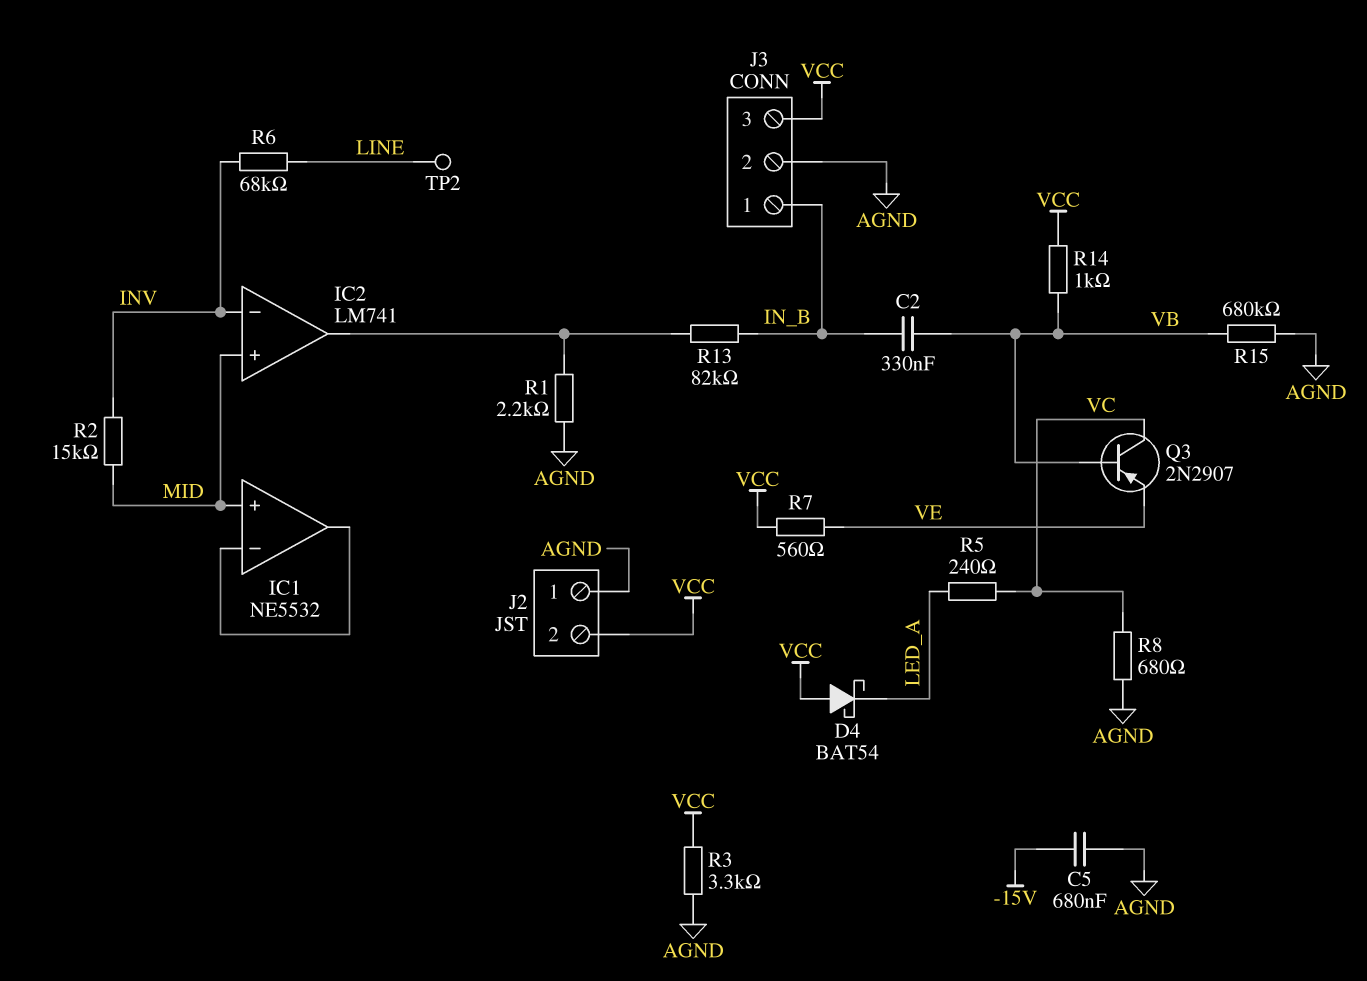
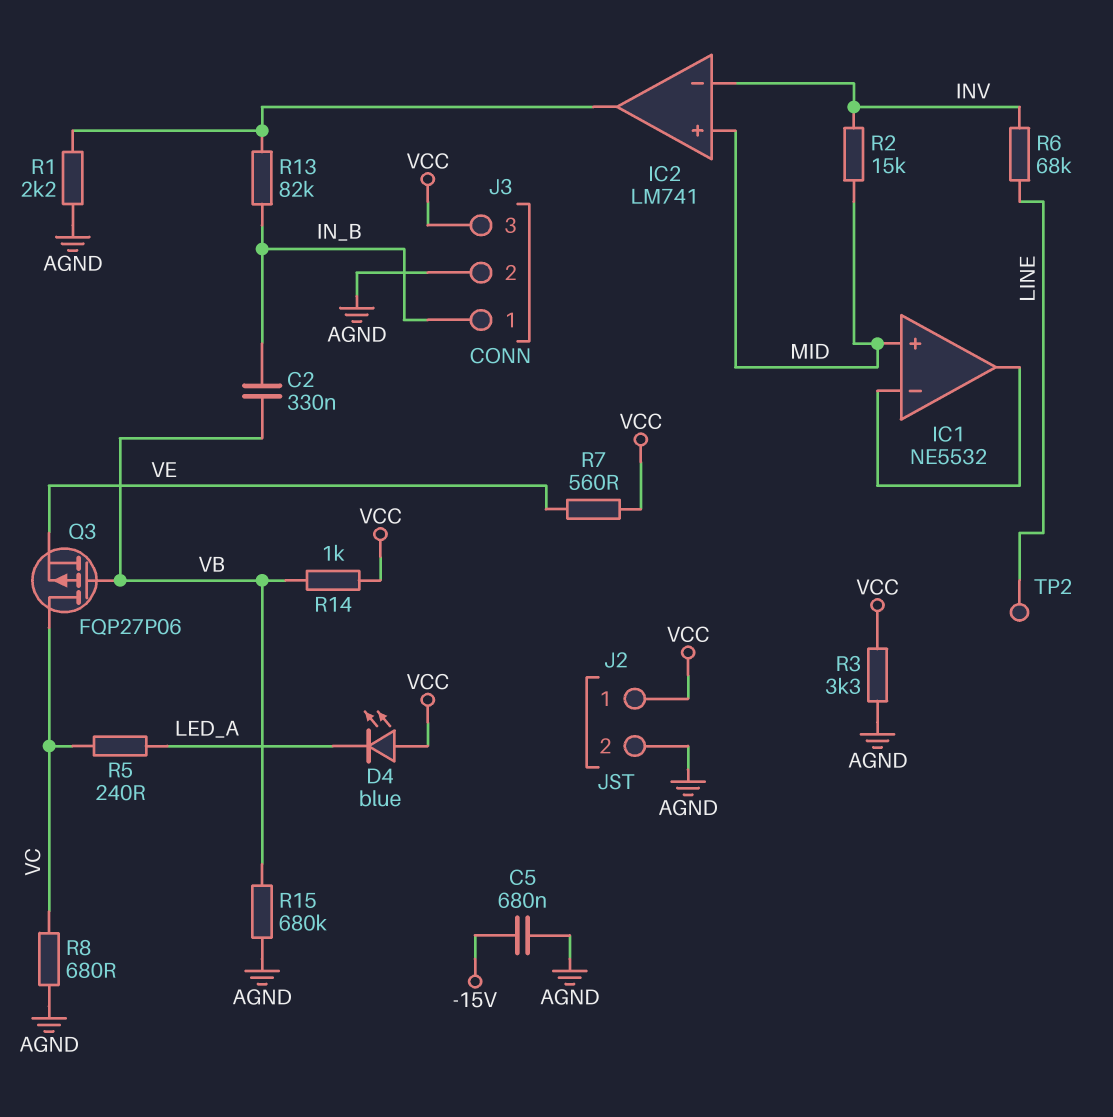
D4: schottky BAT54 (A VCC, K LED_A) -> LED blue (A VCC, K LED_A)
J2 pin 1: AGND -> VCC
J2 pin 2: VCC -> AGND
Q3: PNP 2N2907 (B VB, C VC, E VE) -> PMOS FQP27P06 (G VB, D VC, S VE)

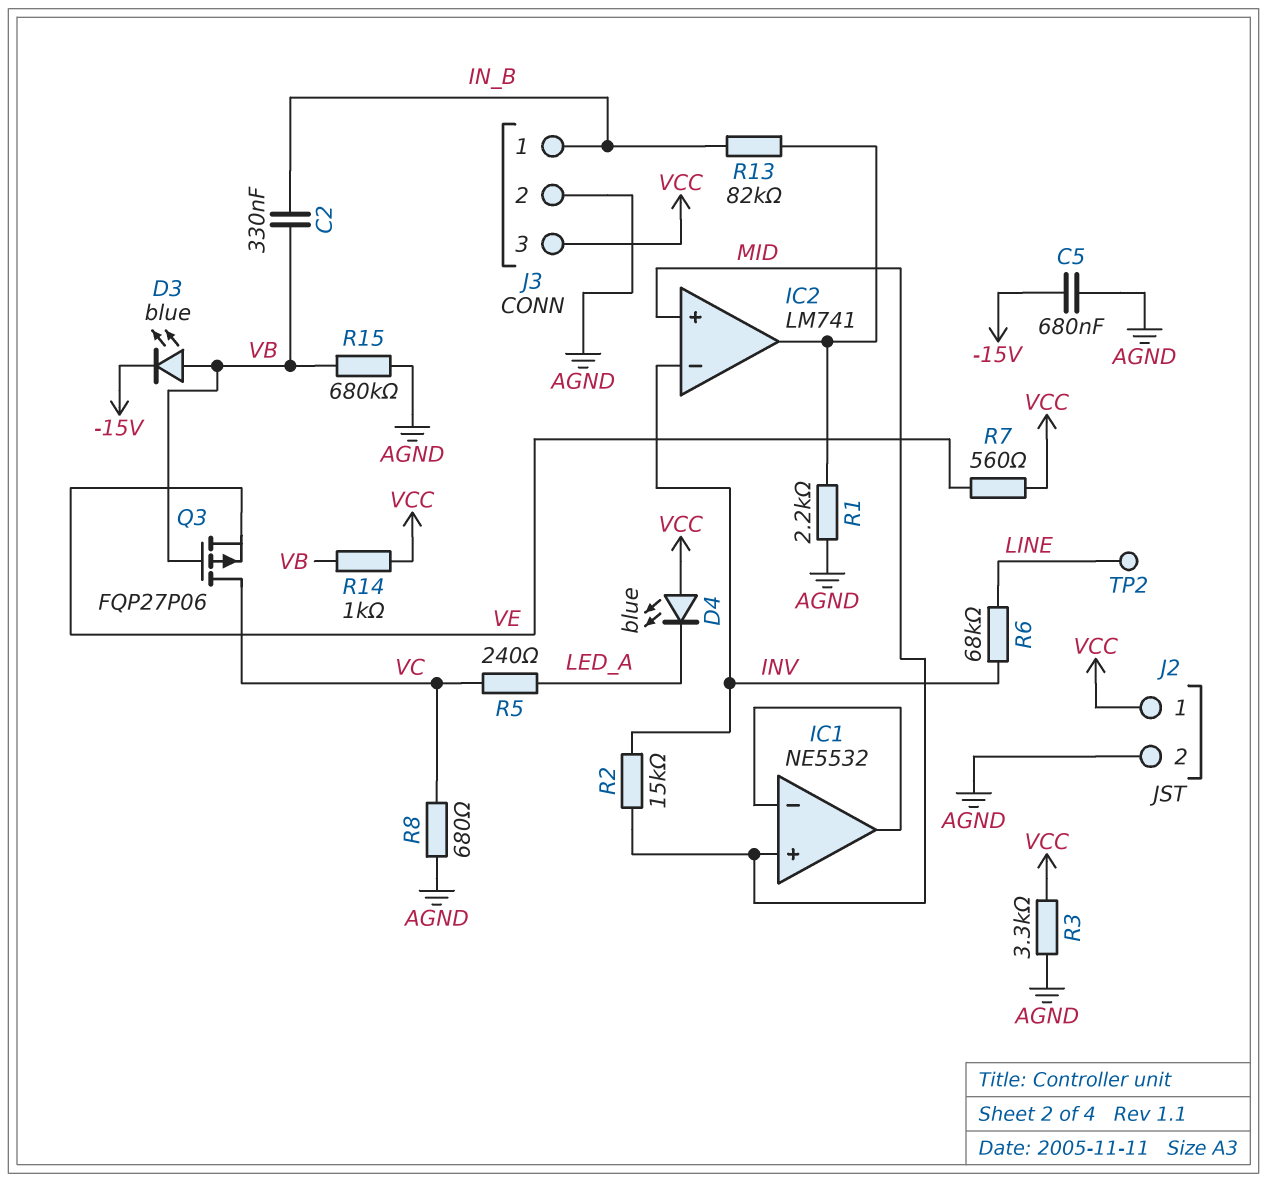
D3: none -> LED blue (A VB, K -15V)

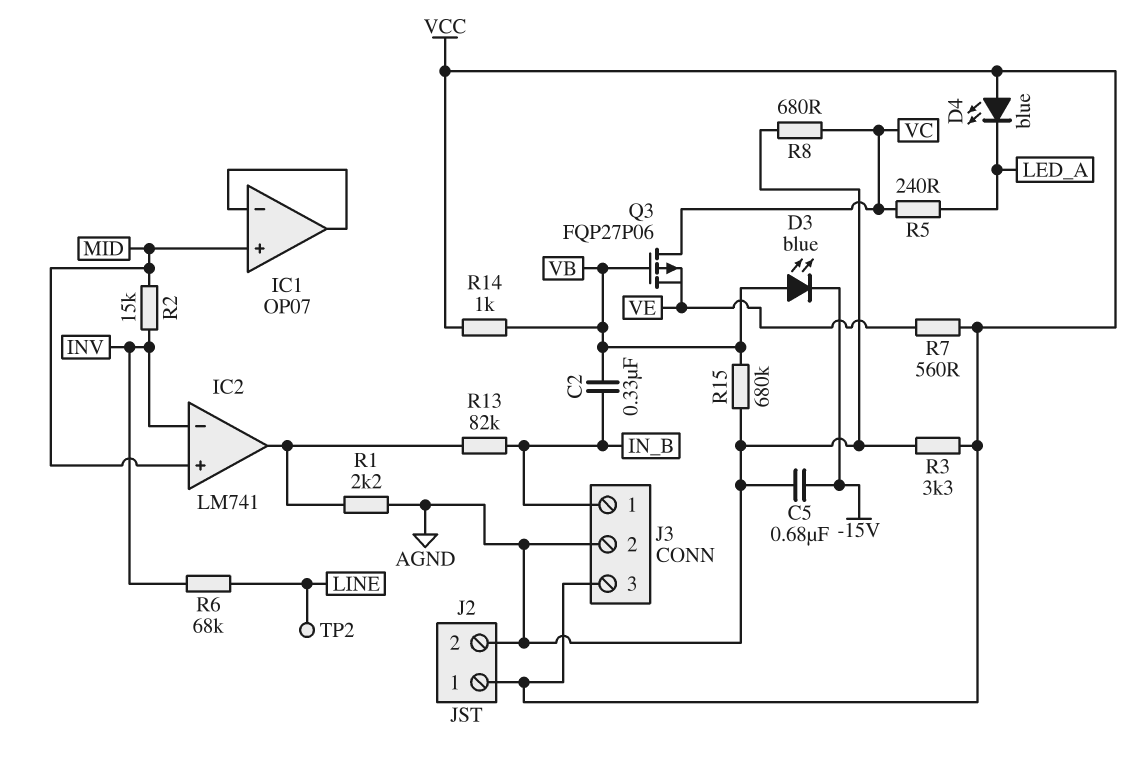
IC1: NE5532 -> OP07

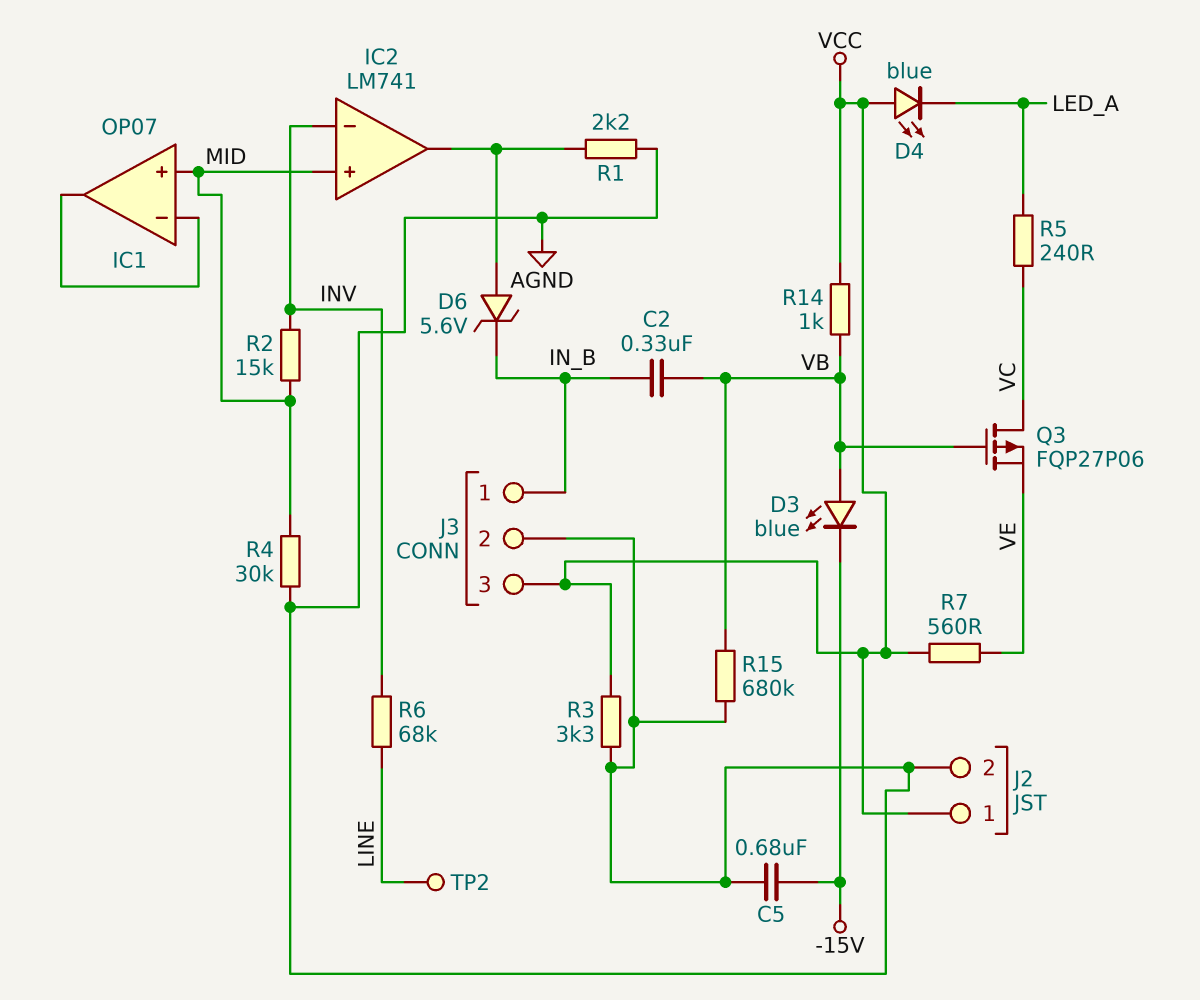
D6: none -> zener 5.6V (A IC2/out, K IN_B)
R4: none -> 30k (AGND, MID)
R8: 680 (AGND, VC) -> none
R13: 82k (IC2/out, IN_B) -> none

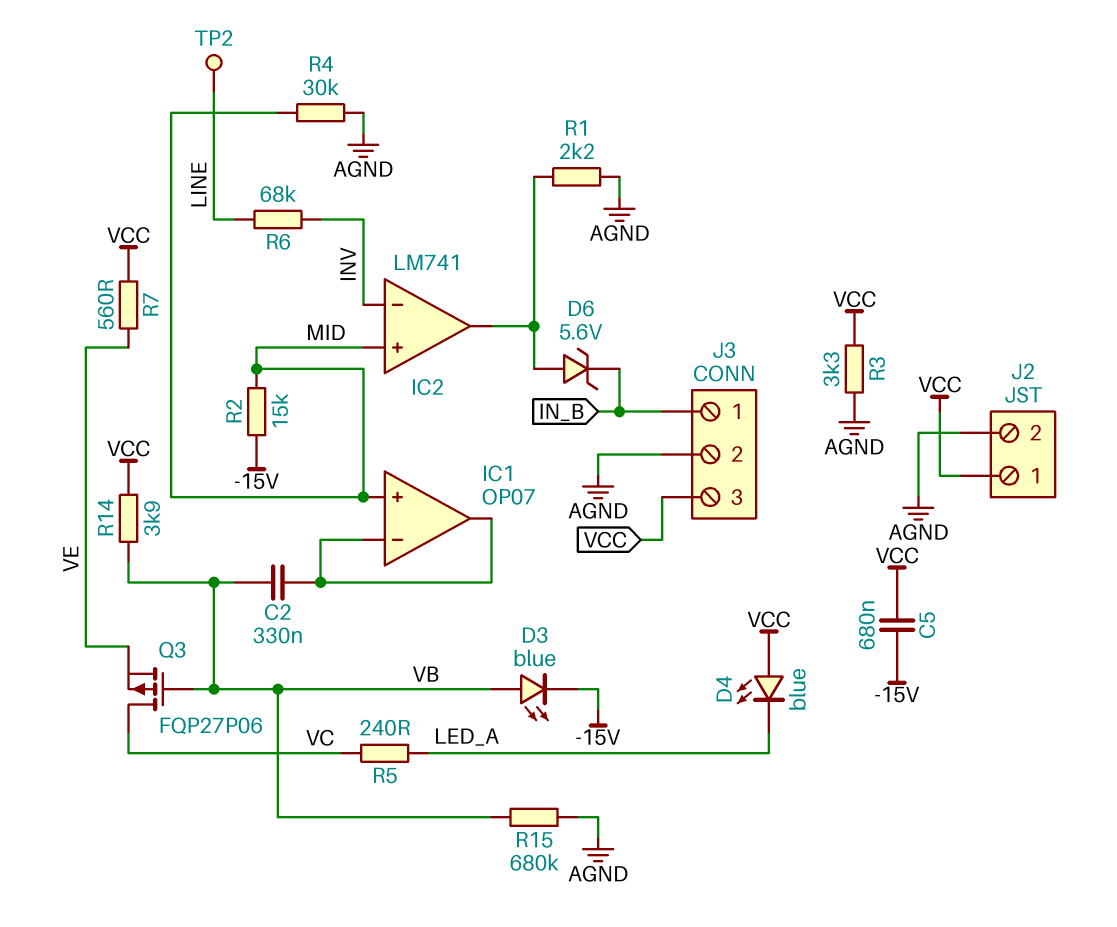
C2: 330nF (IN_B, VB) -> 330nF (IC1/in-, VB)
C5: 680nF (-15V, AGND) -> 680nF (-15V, VCC)
R2: 15k (INV, MID) -> 15k (-15V, MID)
R14: 1k (VB, VCC) -> 3.9k (VB, VCC)

